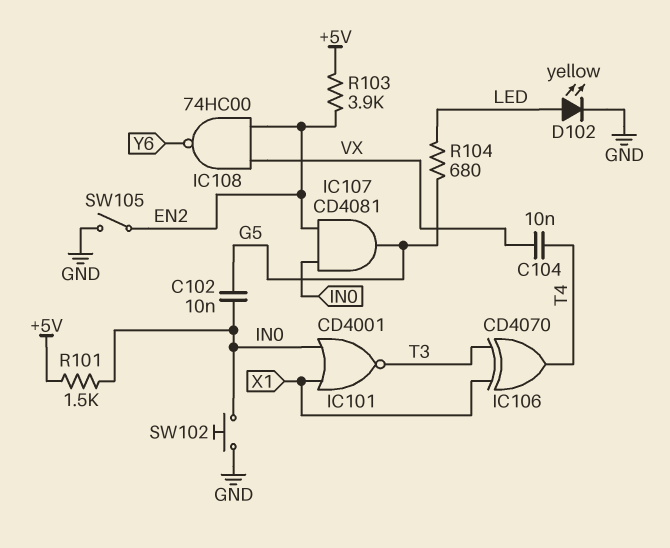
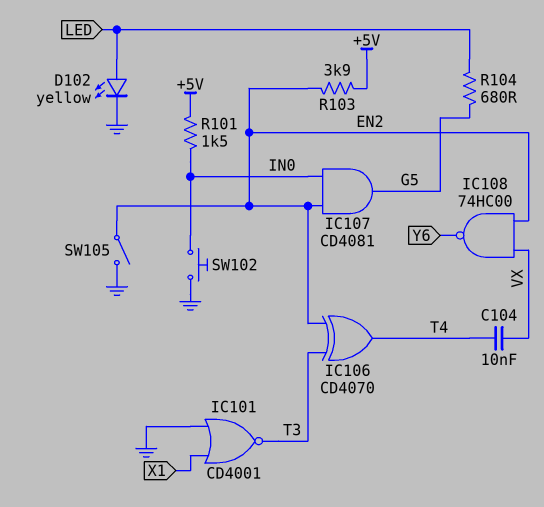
C102: 10nF (G5, IN0) -> none
IC101: NOR CD4001 (in IN0, in X1, out T3) -> NOR CD4001 (in GND, in X1, out T3)
IC106: XOR CD4070 (in T3, in X1, out T4) -> XOR CD4070 (in EN2, in T3, out T4)

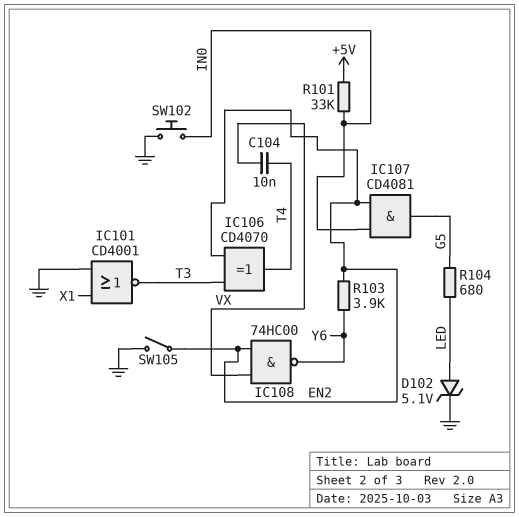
D102: LED yellow (A LED, K GND) -> zener 5.1V (A LED, K GND)
R101: 1.5k (+5V, IN0) -> 33k (+5V, IN0)
R103: 3.9k (+5V, EN2) -> 3.9k (EN2, Y6)

